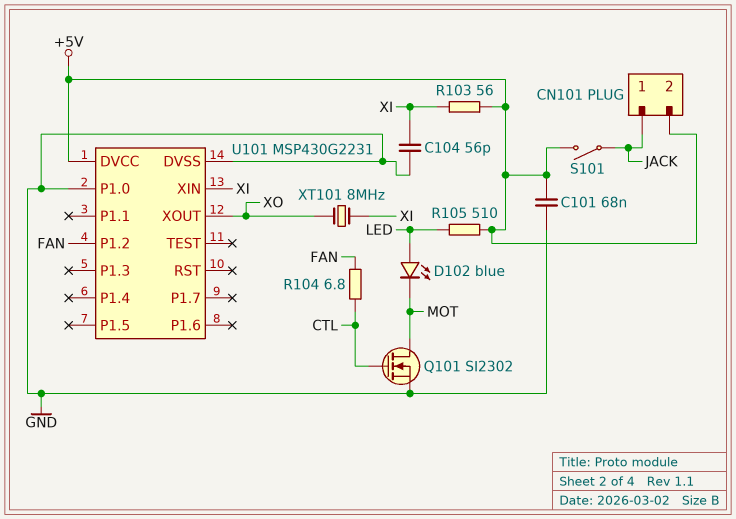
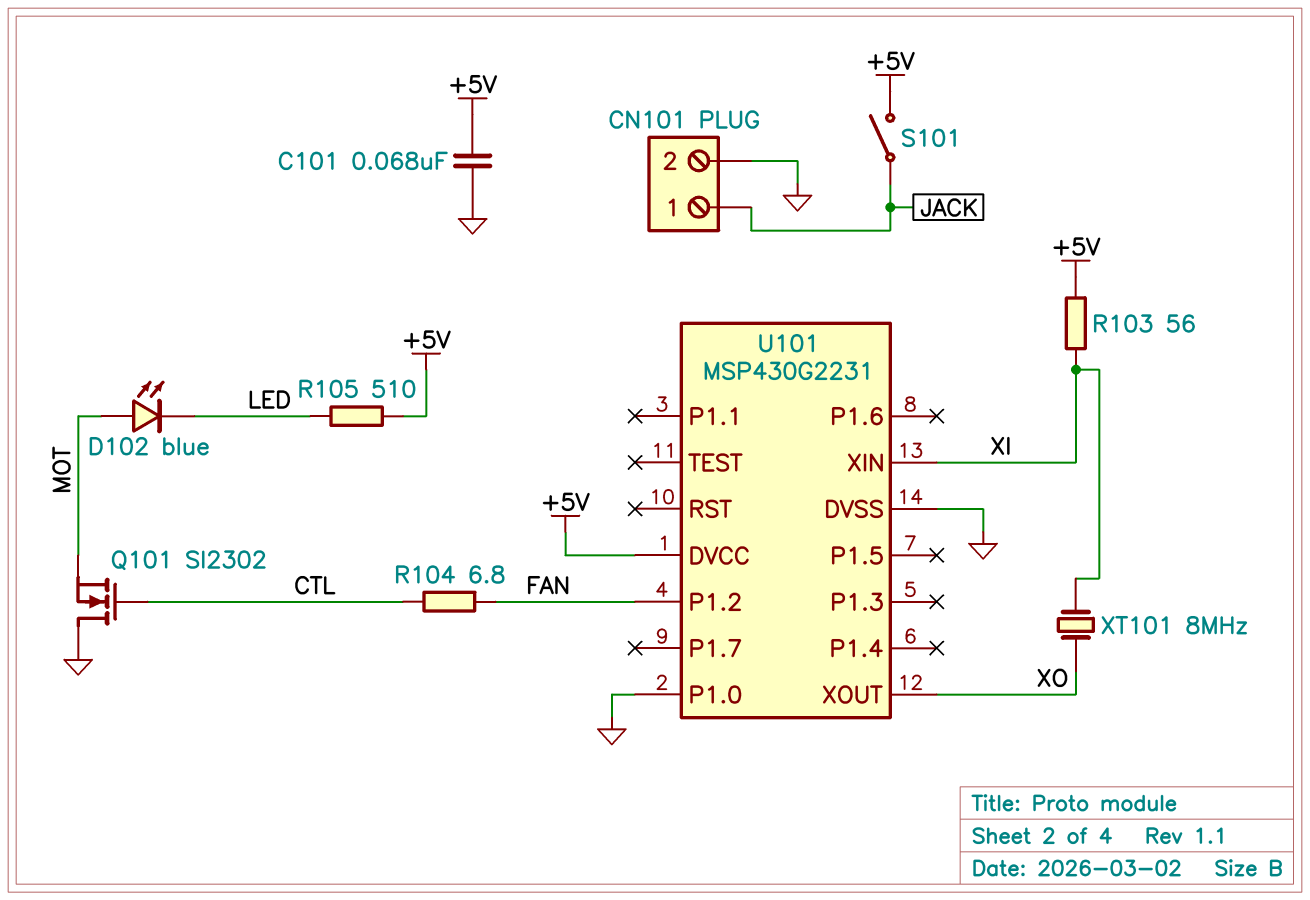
C104: 56pF (GND, XI) -> none
CN101 pin 2: +5V -> GND
D102: LED blue (A LED, K MOT) -> LED blue (A MOT, K LED)
Q101: NMOS SI2302 (G CTL, D MOT, S GND) -> NMOS SI2302 (G CTL, D GND, S MOT)

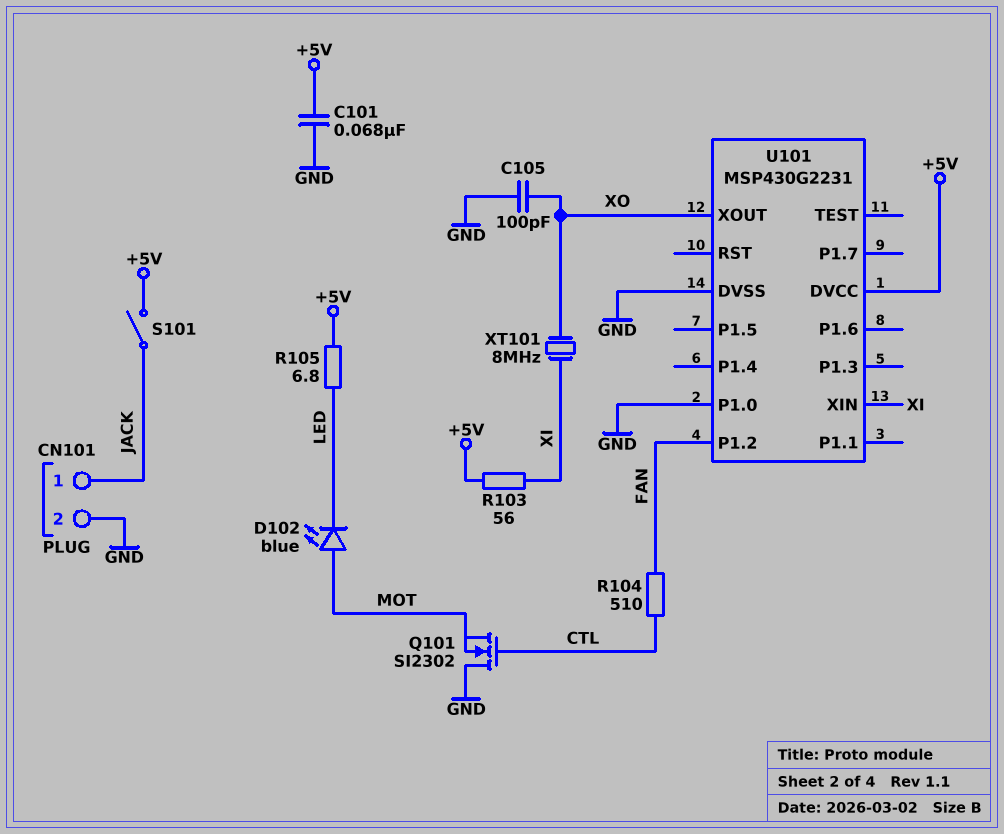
C105: none -> 100pF (GND, XO)
R104: 6.8 (CTL, FAN) -> 510 (CTL, FAN)
R105: 510 (+5V, LED) -> 6.8 (+5V, LED)

